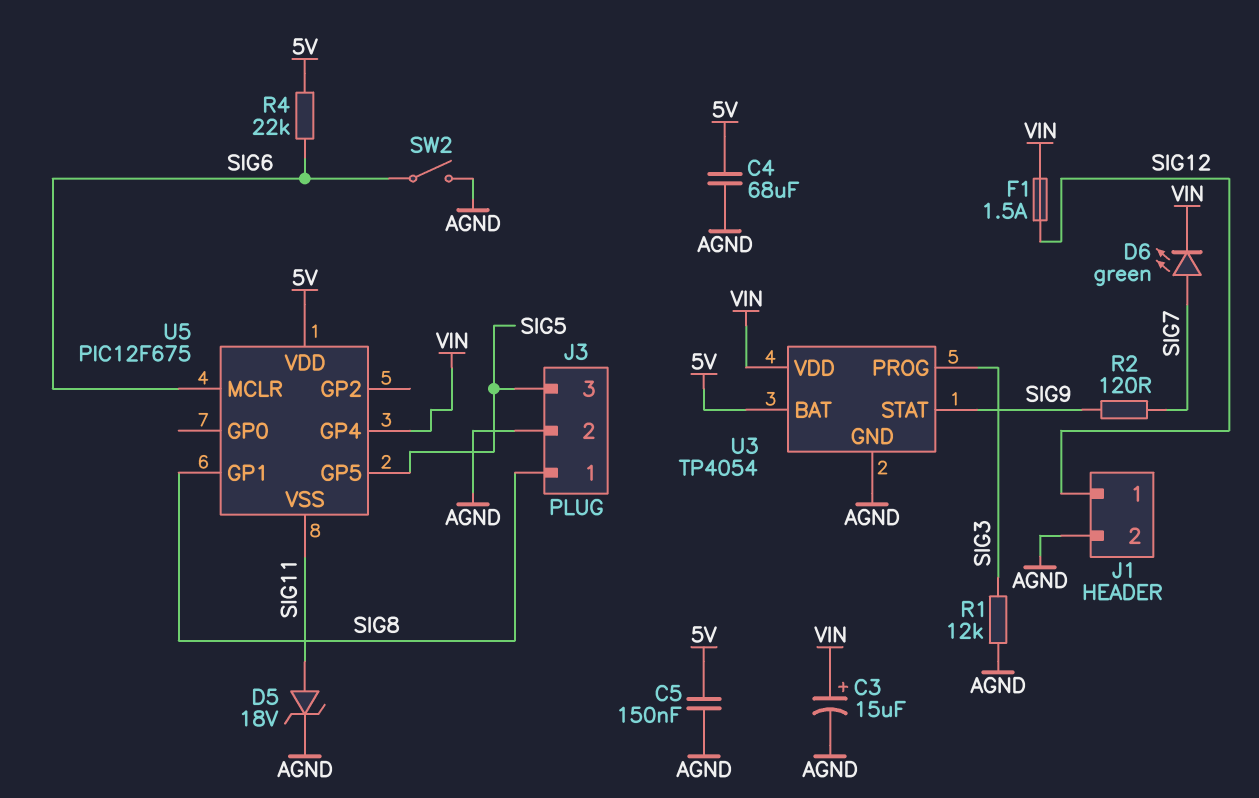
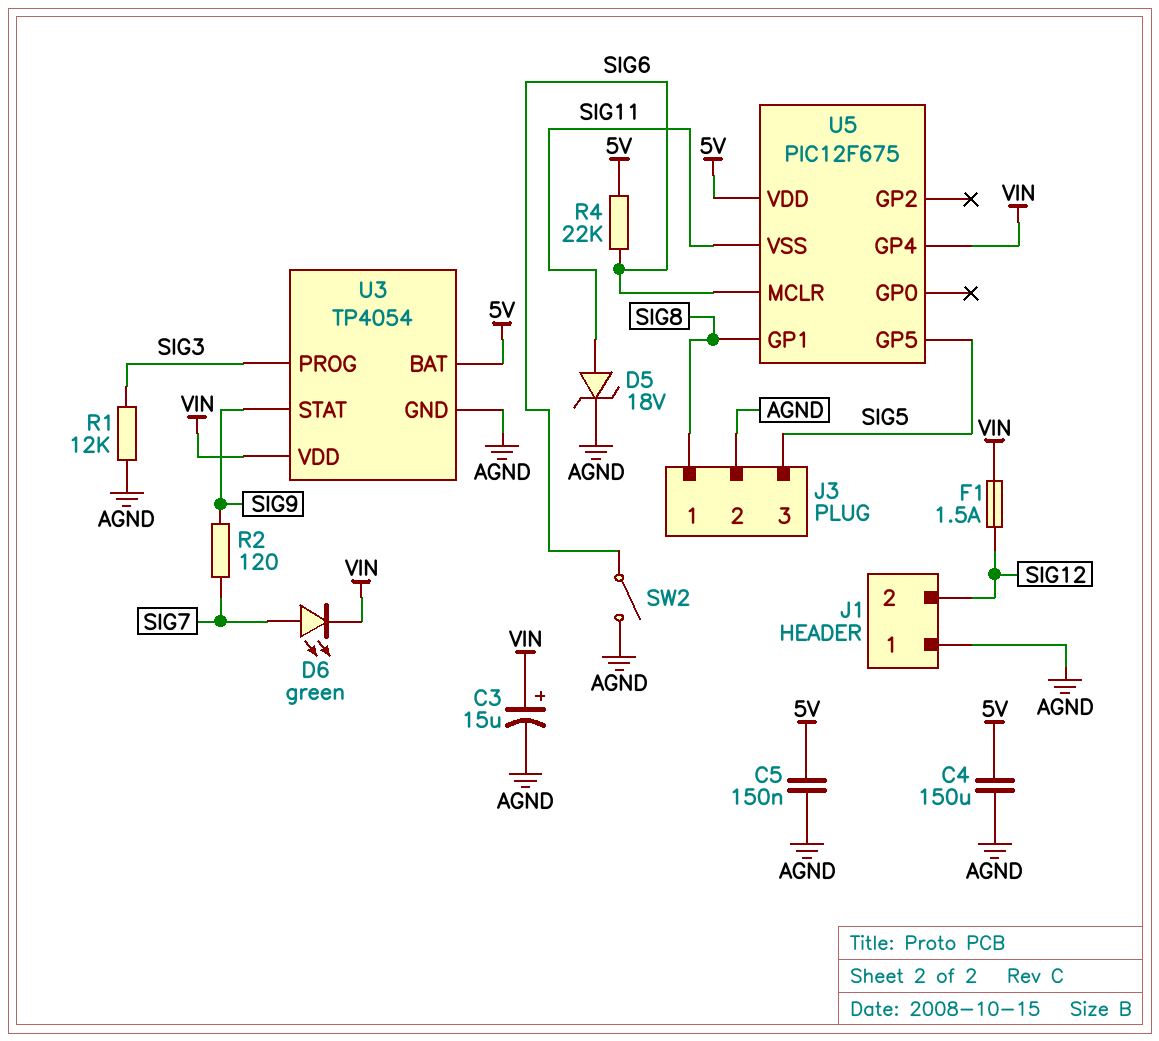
C4: 68uF (5V, AGND) -> 150uF (5V, AGND)
J1 pin 1: SIG12 -> AGND
J1 pin 2: AGND -> SIG12

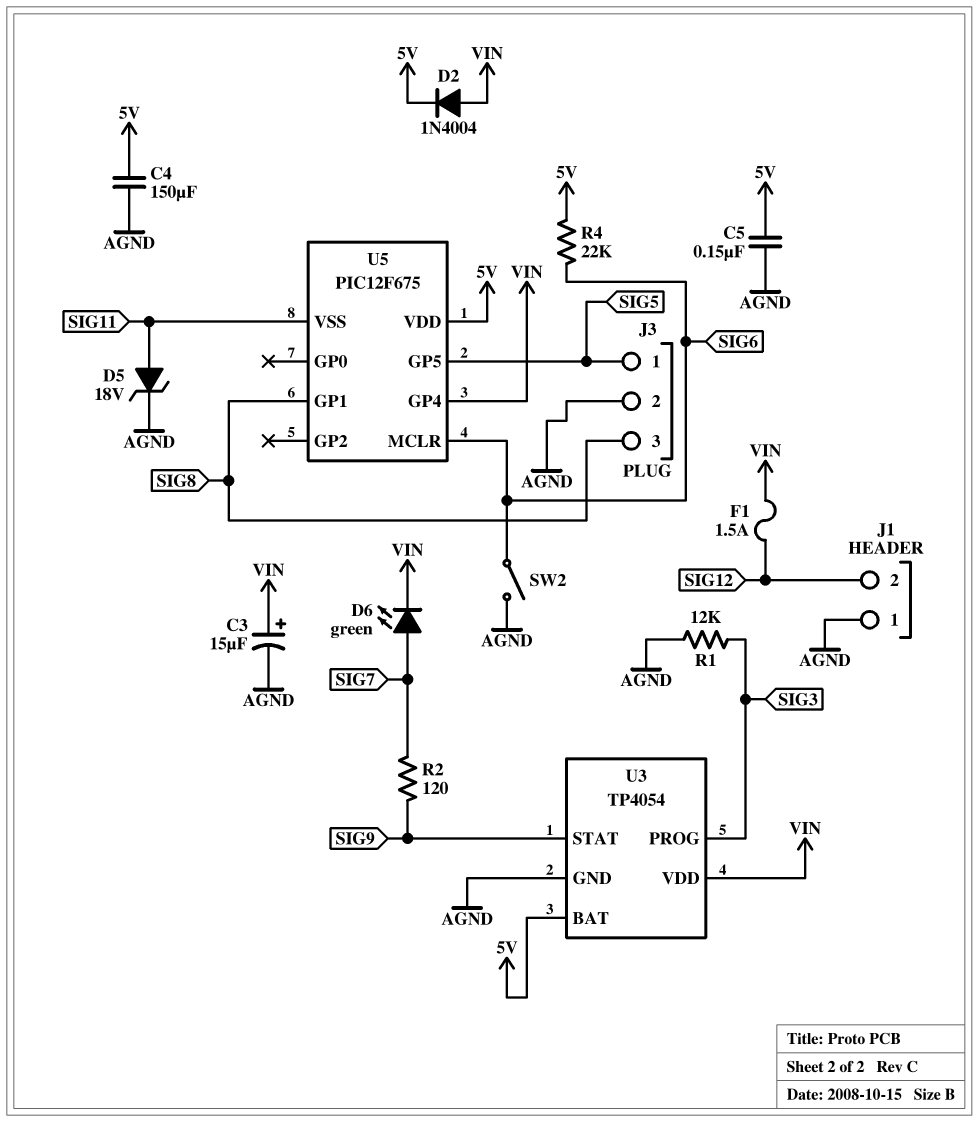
D2: none -> diode 1N4004 (A VIN, K 5V)
J3 pin 1: SIG8 -> SIG5
J3 pin 3: SIG5 -> SIG8

